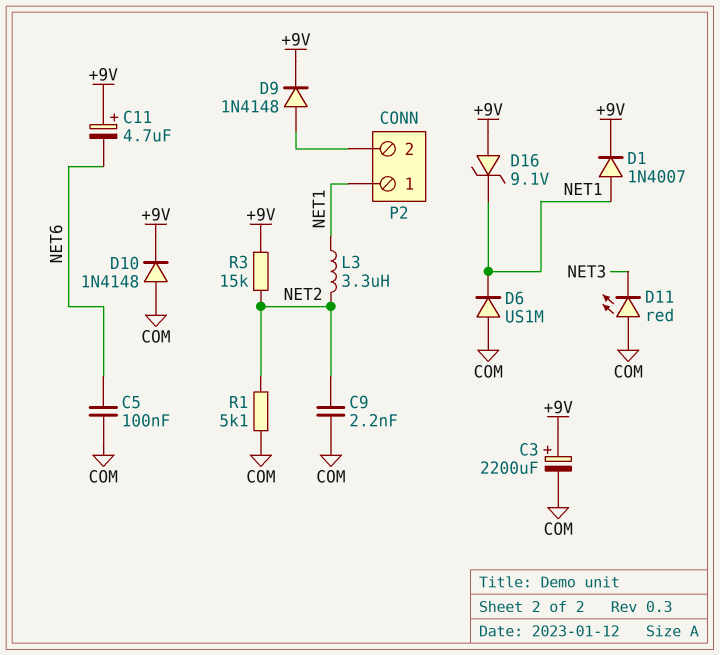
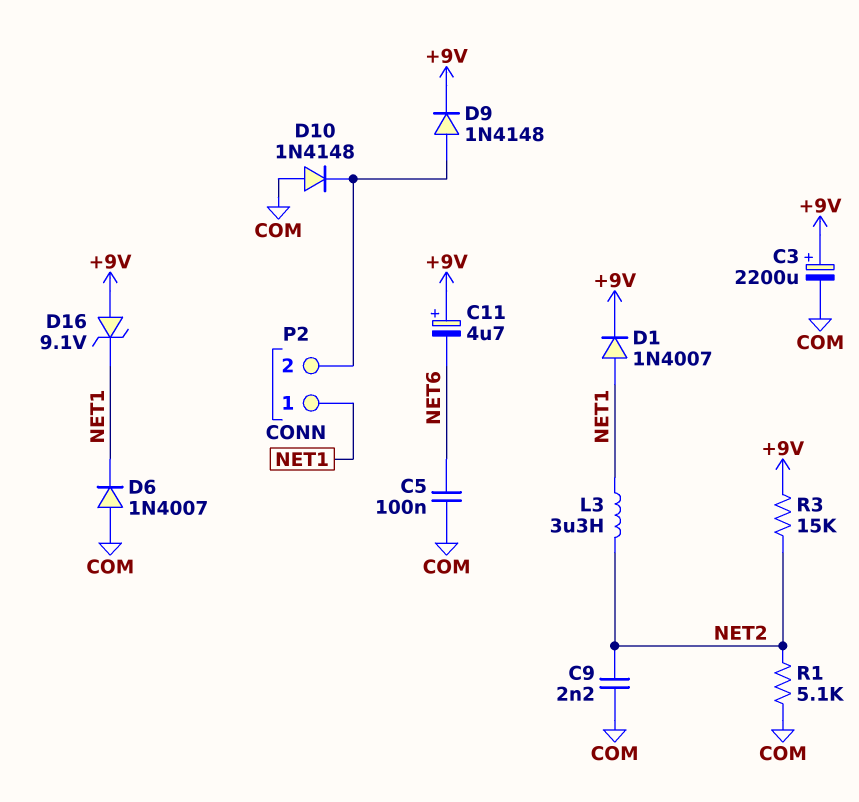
D6: diode US1M (A COM, K NET1) -> diode 1N4007 (A COM, K NET1)
D10: diode 1N4148 (A COM, K +9V) -> diode 1N4148 (A COM, K P2/2)
D11: LED red (A COM, K NET3) -> none

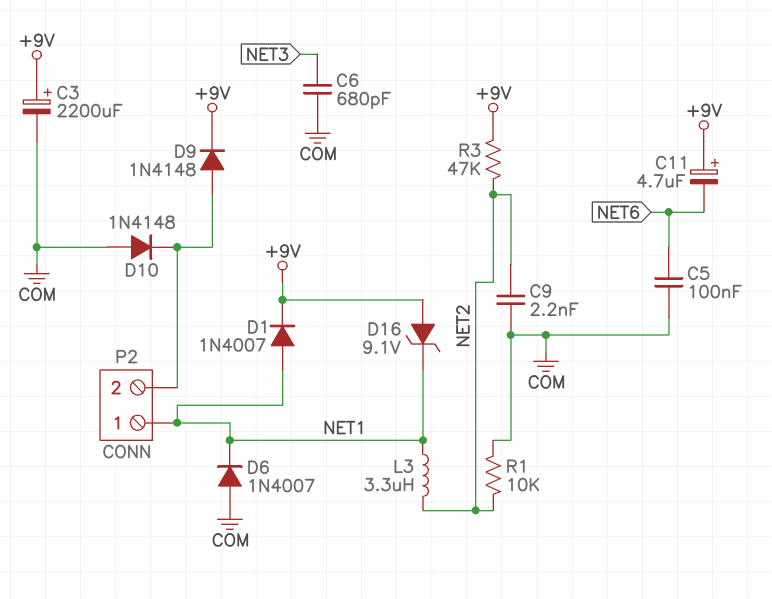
C6: none -> 680pF (COM, NET3)
R1: 5.1k (COM, NET2) -> 10k (COM, NET2)
R3: 15k (+9V, NET2) -> 47k (+9V, NET2)

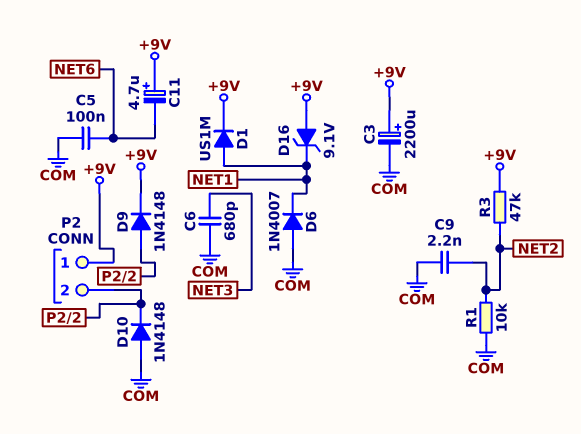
D1: diode 1N4007 (A NET1, K +9V) -> diode US1M (A NET1, K +9V)
L3: 3.3uH (NET1, NET2) -> none
P2 pin 1: NET1 -> +9V

